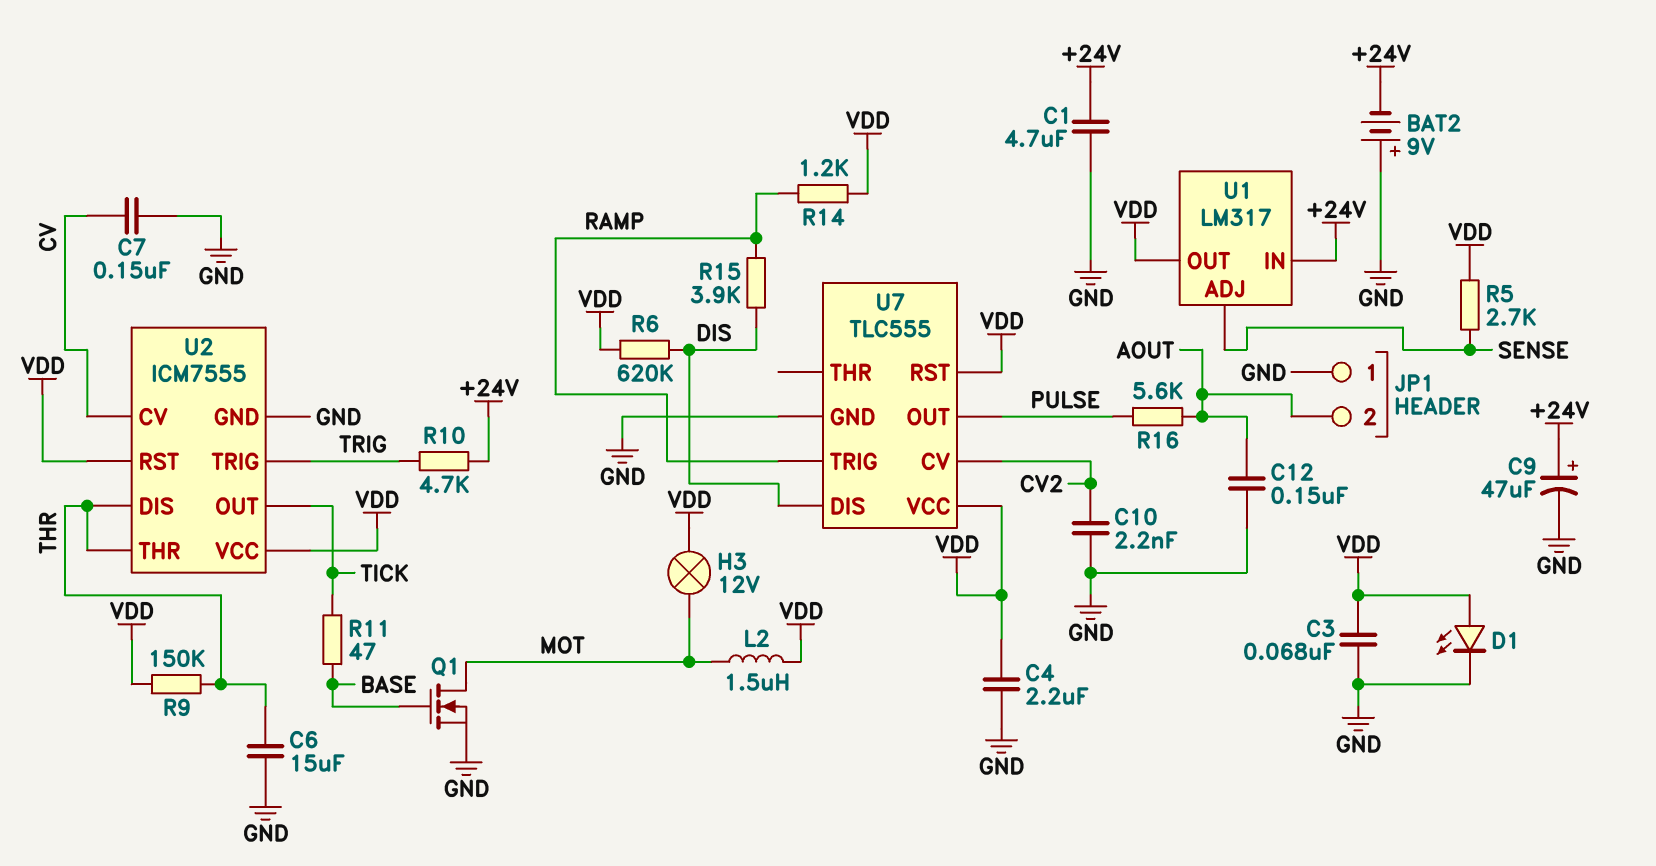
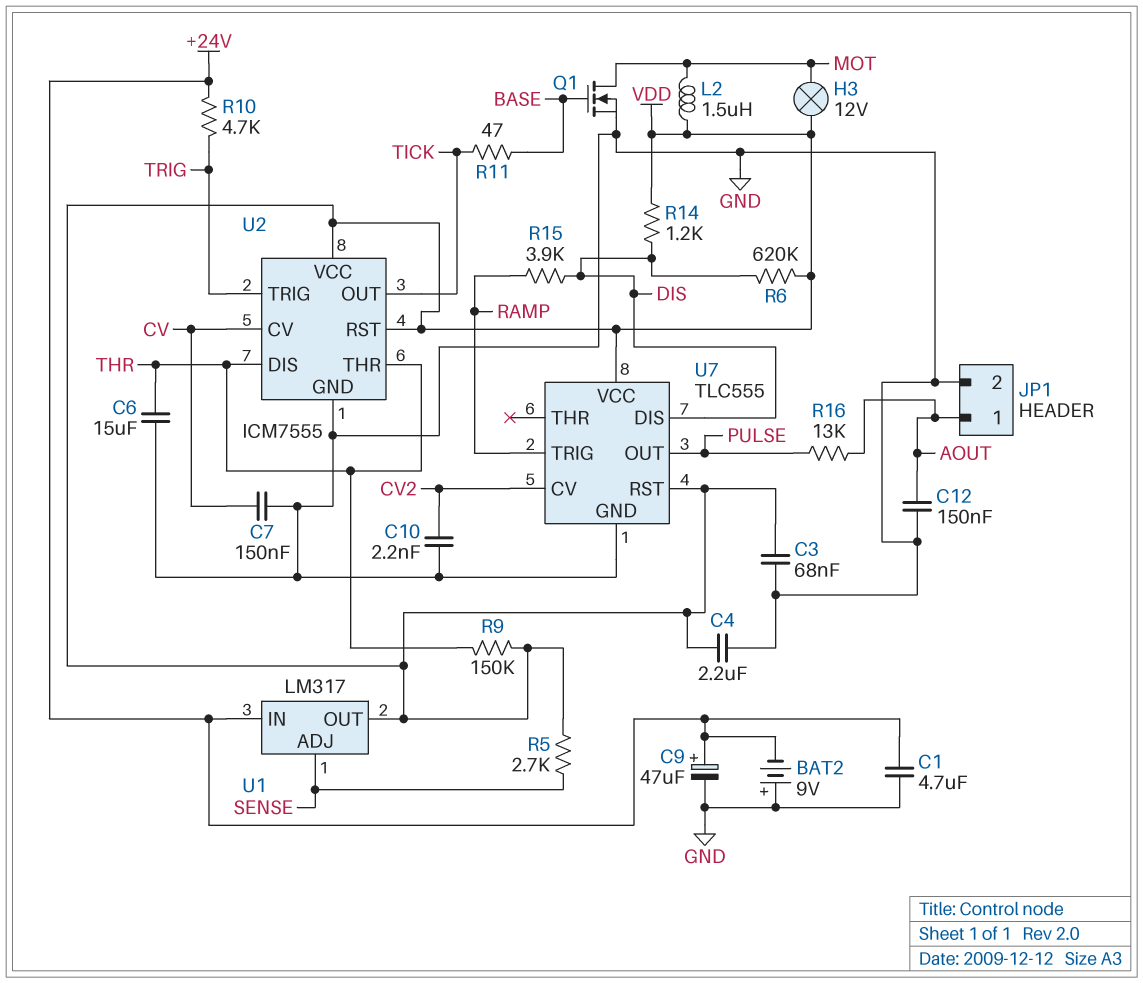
D1: LED (A VDD, K GND) -> none
JP1 pin 1: GND -> AOUT
JP1 pin 2: AOUT -> GND
R14: 1.2k (RAMP, VDD) -> 1.2k (DIS, VDD)
R16: 5.6k (AOUT, PULSE) -> 13k (AOUT, PULSE)

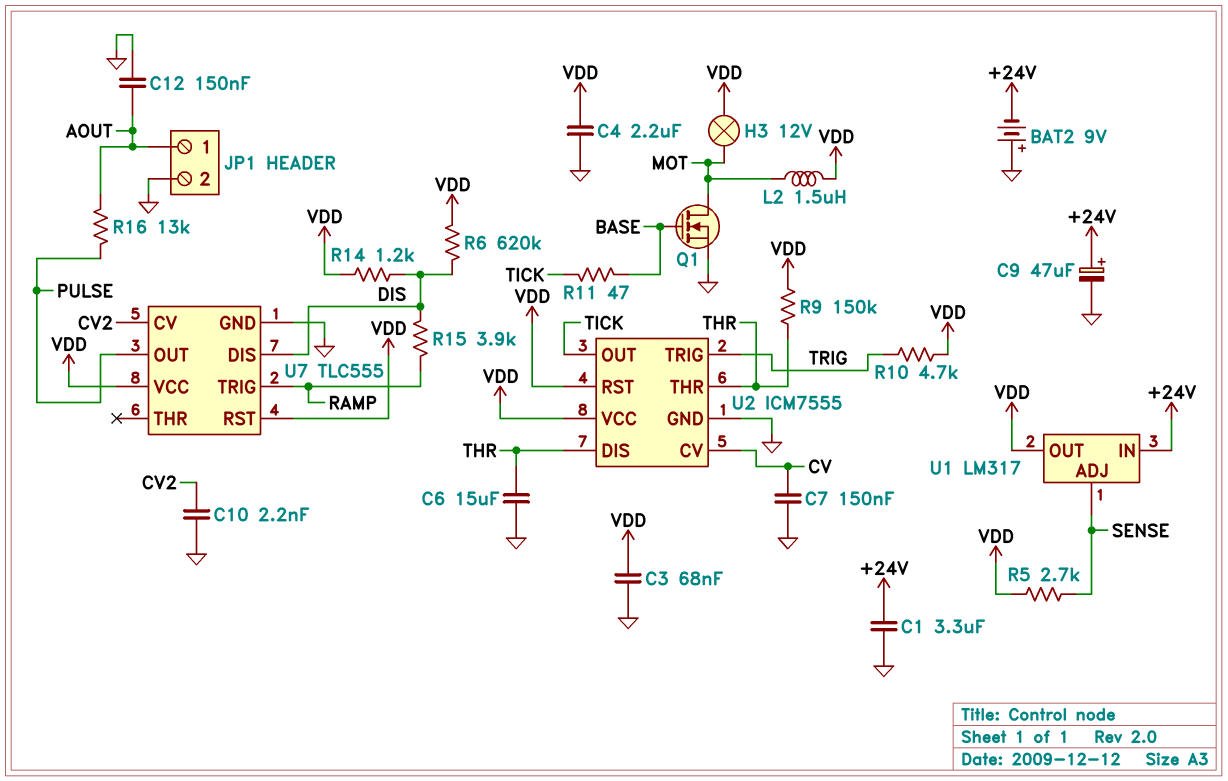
C1: 4.7uF (+24V, GND) -> 3.3uF (+24V, GND)
R10: 4.7k (+24V, TRIG) -> 4.7k (TRIG, VDD)

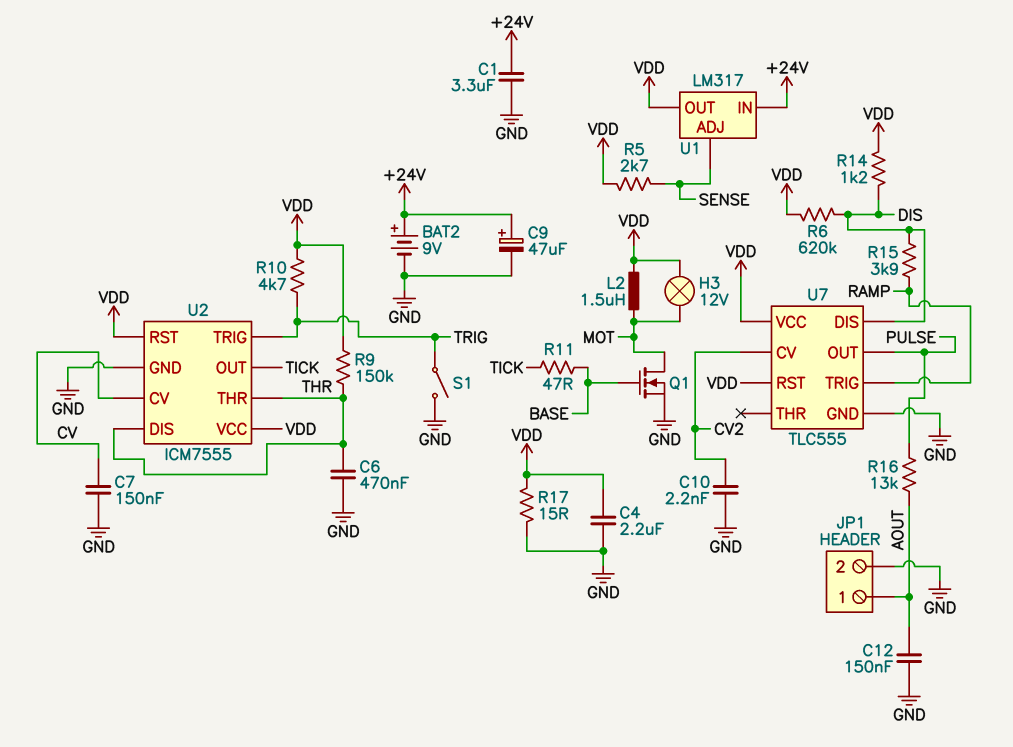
BAT2: 9V (plus GND, minus +24V) -> 9V (plus +24V, minus GND)
C3: 68nF (GND, VDD) -> none
C6: 15uF (GND, THR) -> 470nF (GND, THR)
R17: none -> 15 (GND, VDD)
S1: none -> switch (GND, TRIG)

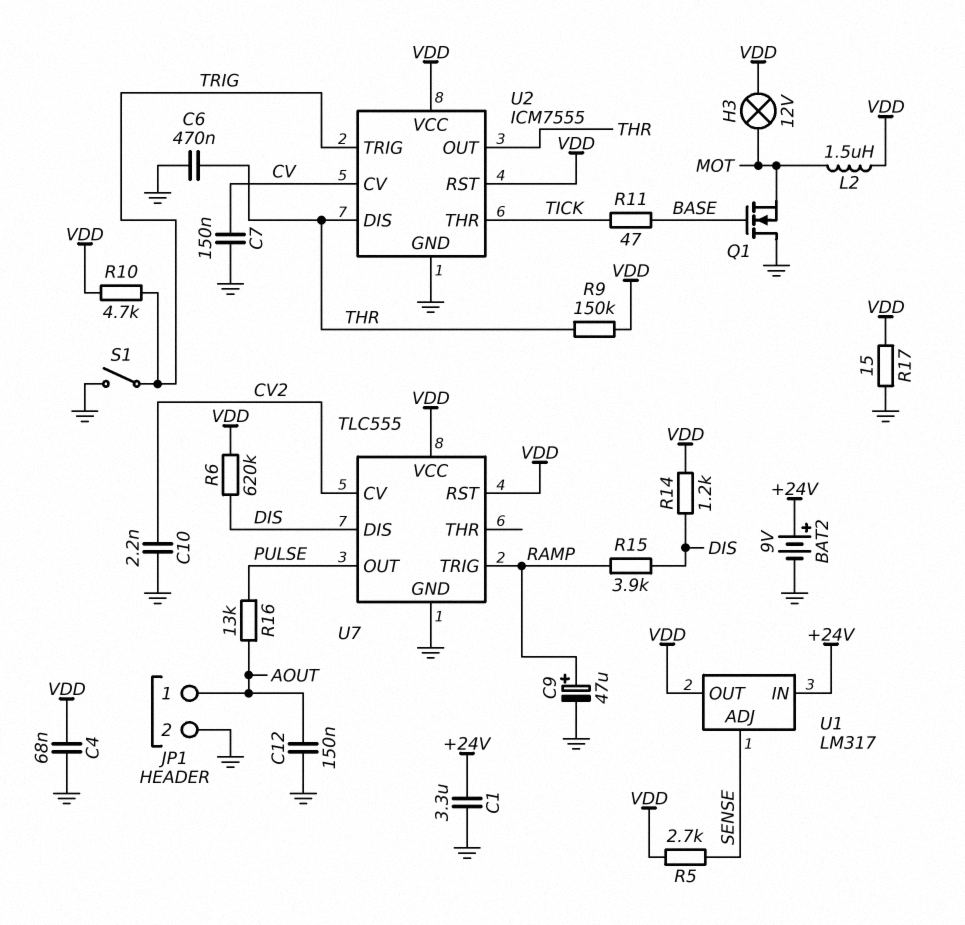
C4: 2.2uF (GND, VDD) -> 68nF (GND, VDD)
C9: 47uF (plus +24V, minus GND) -> 47uF (plus RAMP, minus GND)
Q1: NMOS (G BASE, D MOT, S GND) -> NMOS (G BASE, D GND, S MOT)
U2 pin OUT: TICK -> THR
U2 pin THR: THR -> TICK

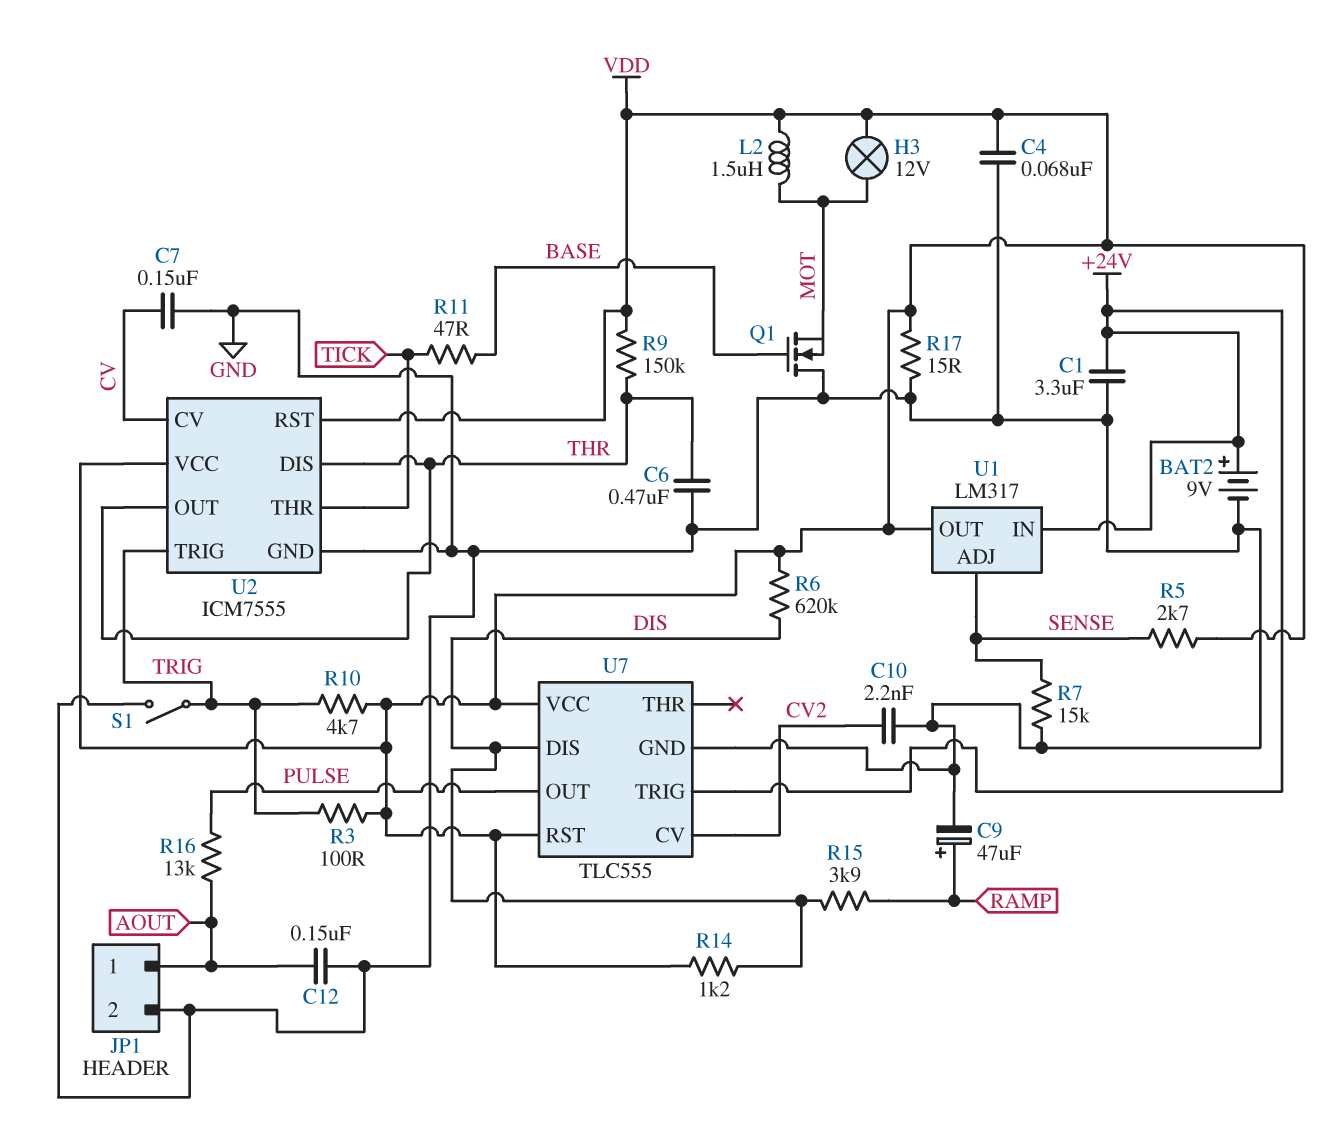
R3: none -> 100 (TRIG, VDD)
R7: none -> 15k (GND, SENSE)
U7 pin TRIG: RAMP -> +24V

